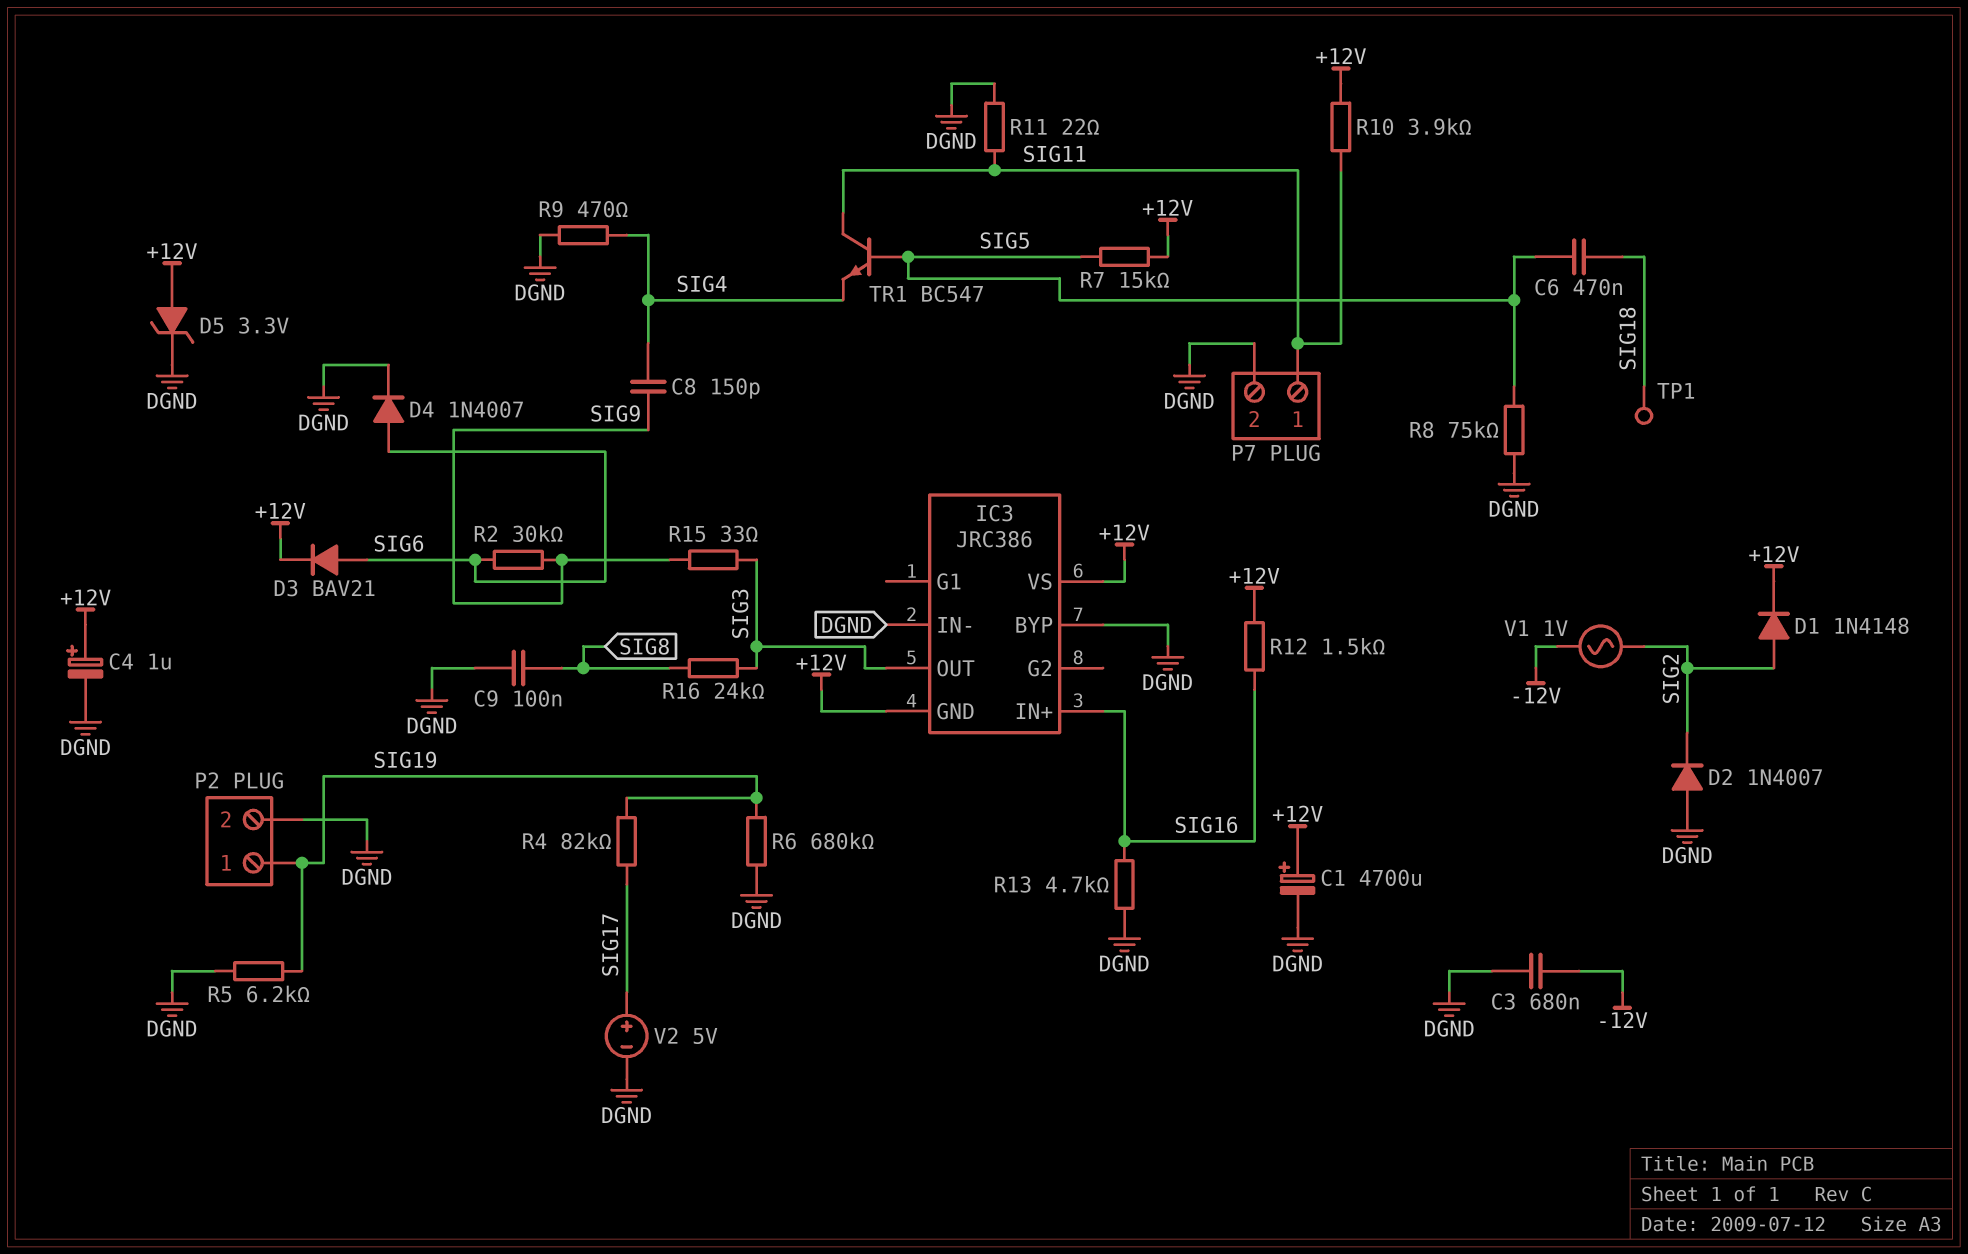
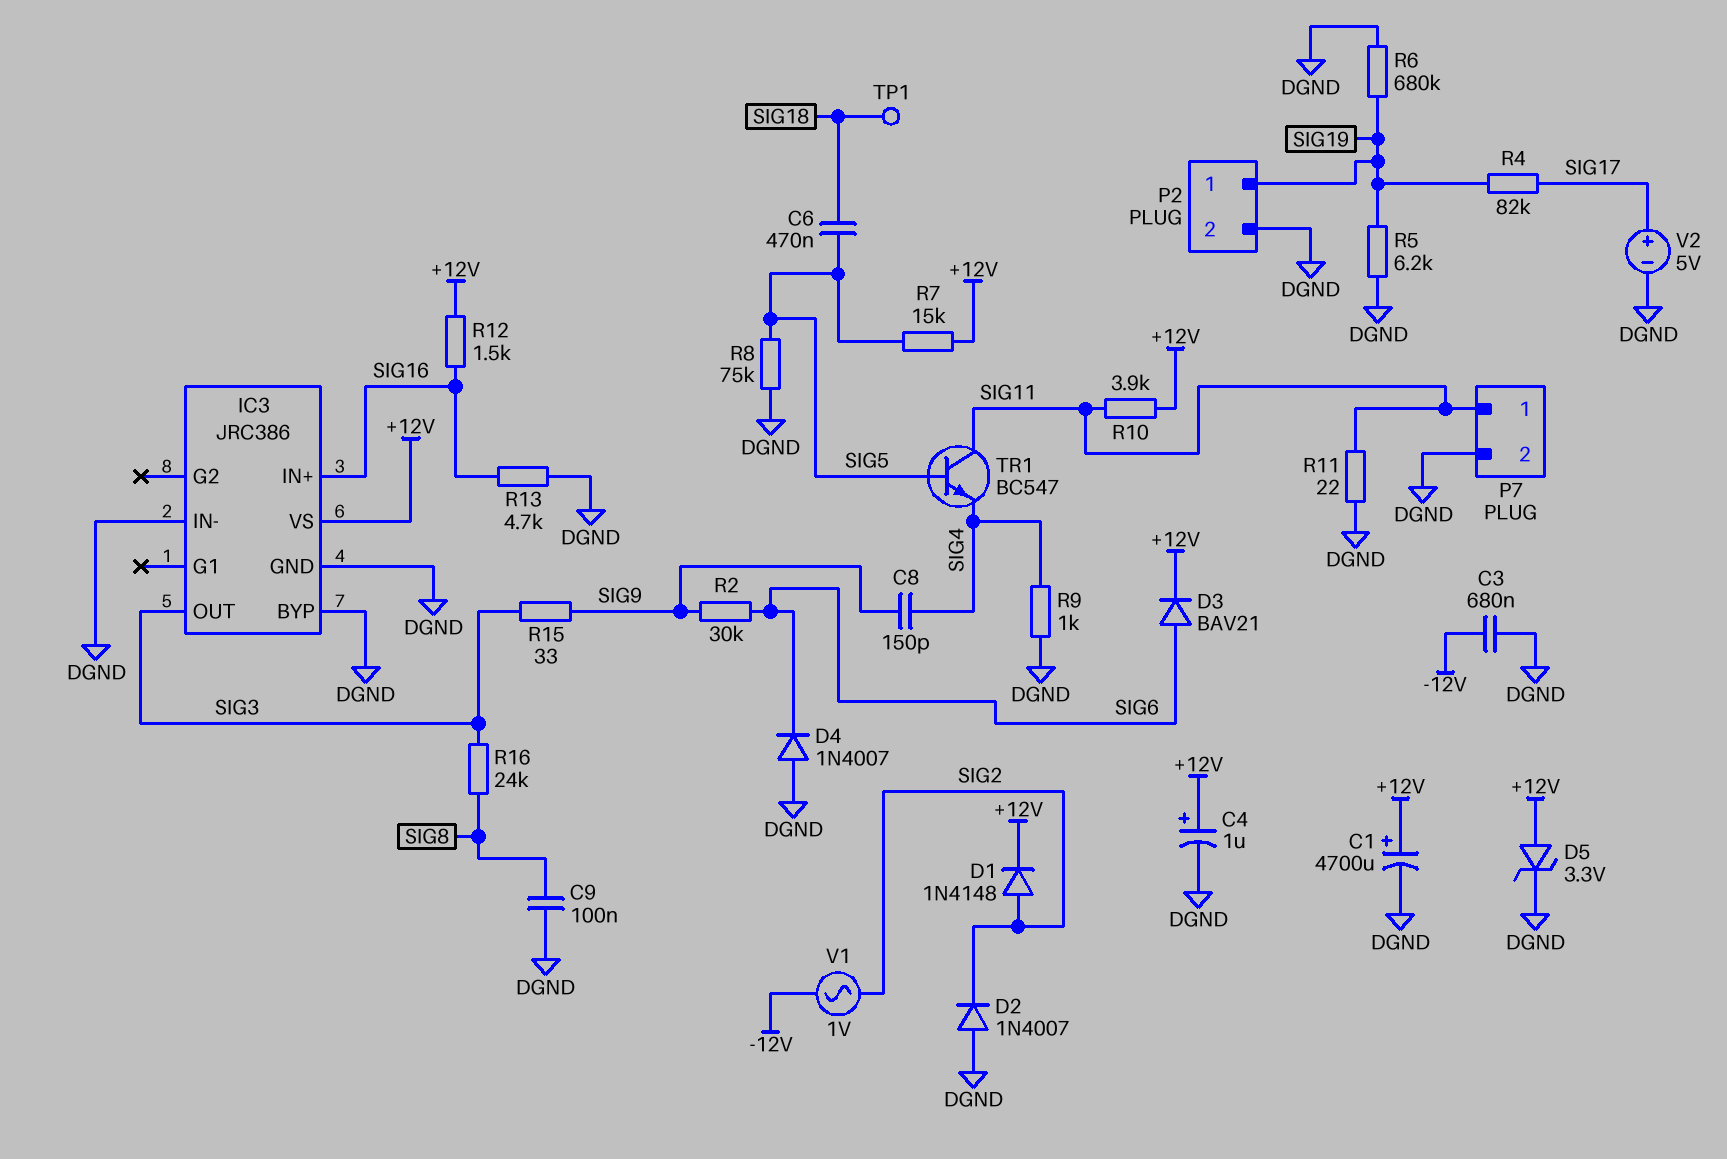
D4: diode 1N4007 (A SIG6, K DGND) -> diode 1N4007 (A DGND, K SIG6)
IC3 pin GND: +12V -> DGND
R9: 470 (DGND, SIG4) -> 1k (DGND, SIG4)

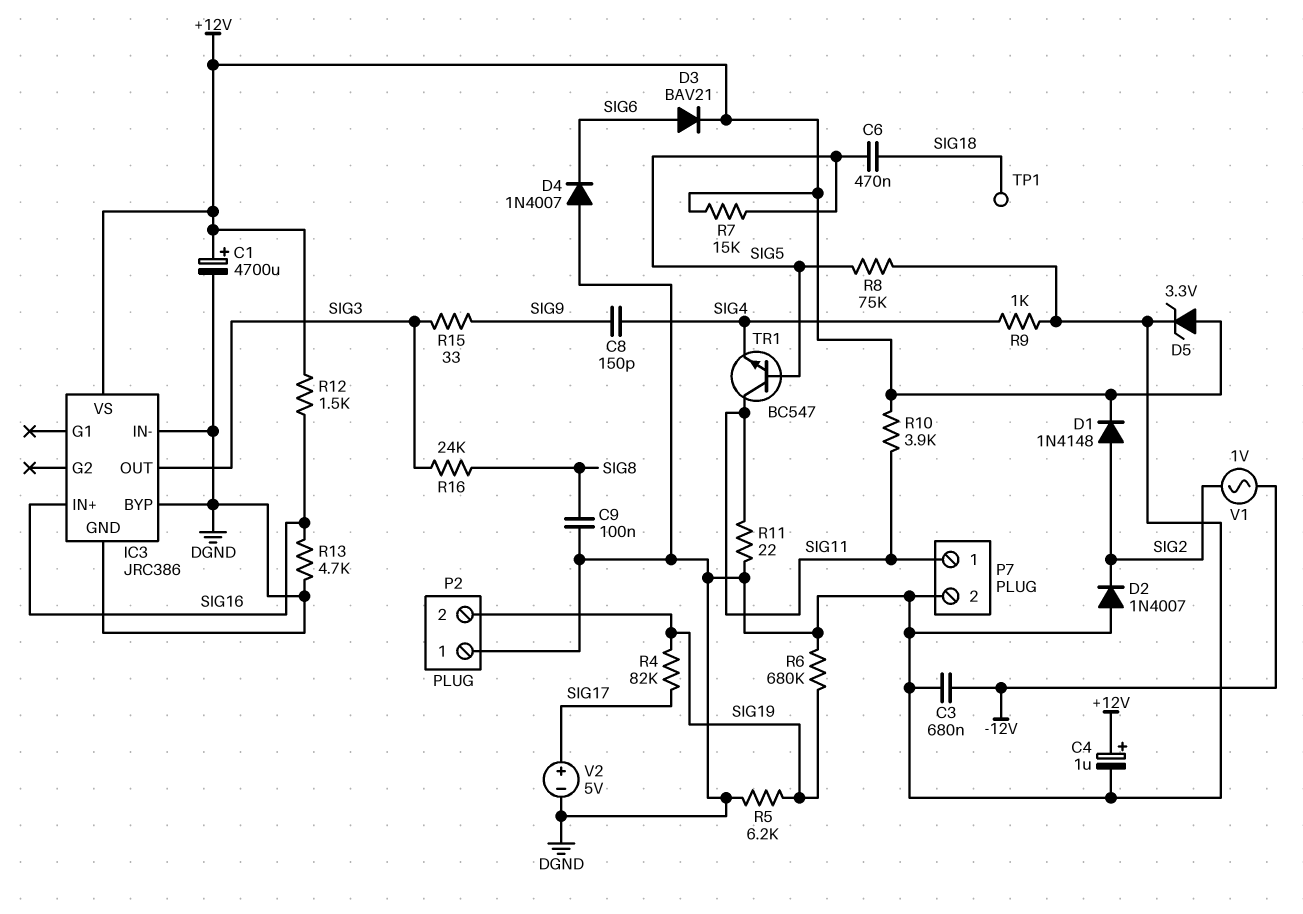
P2 pin 1: SIG19 -> DGND
P2 pin 2: DGND -> SIG19
R2: 30k (SIG6, SIG9) -> none

